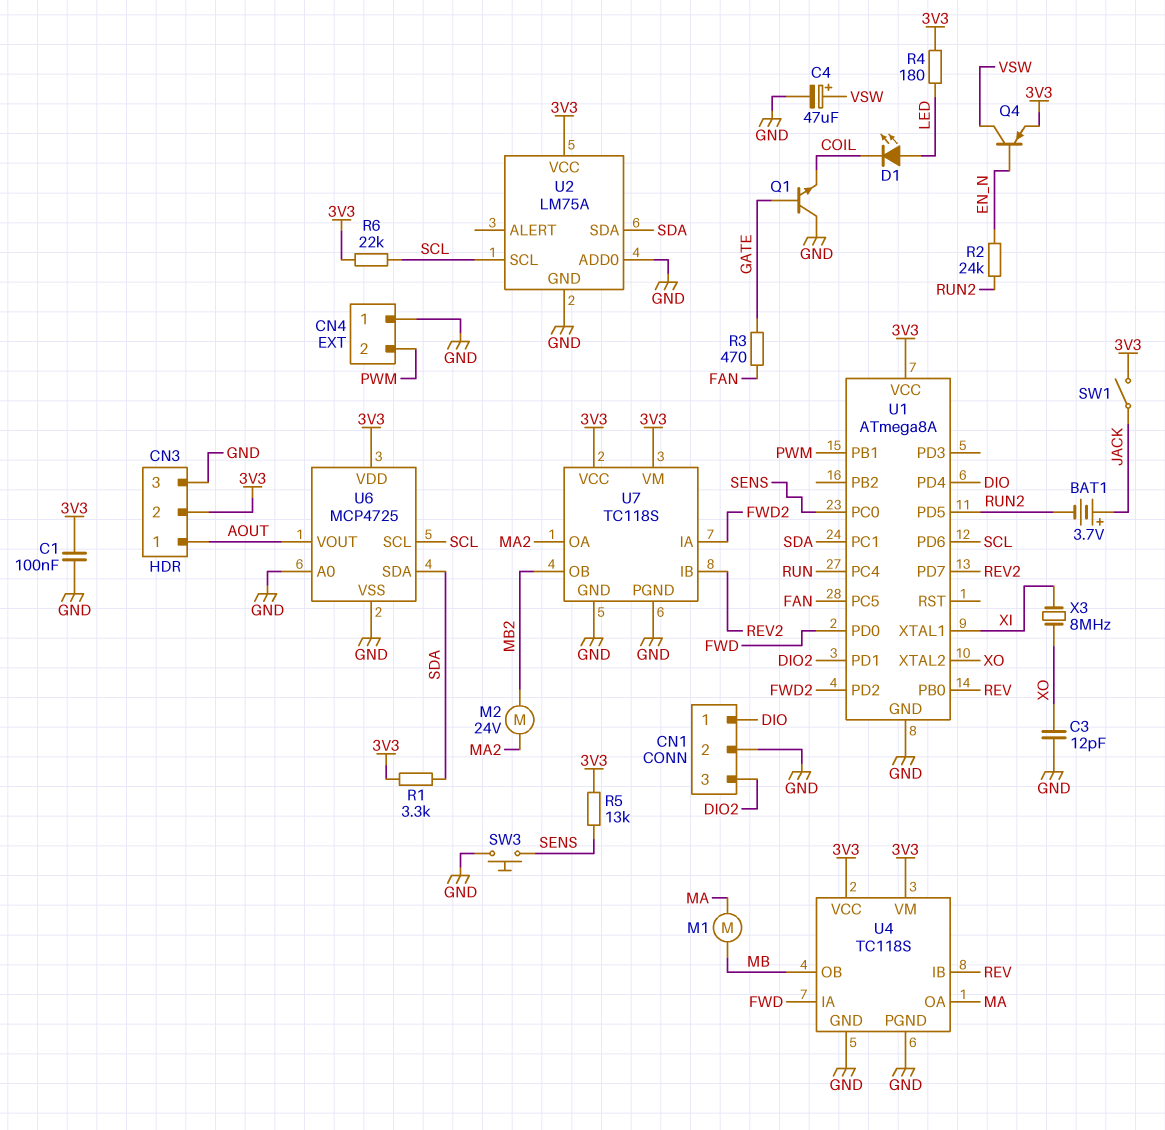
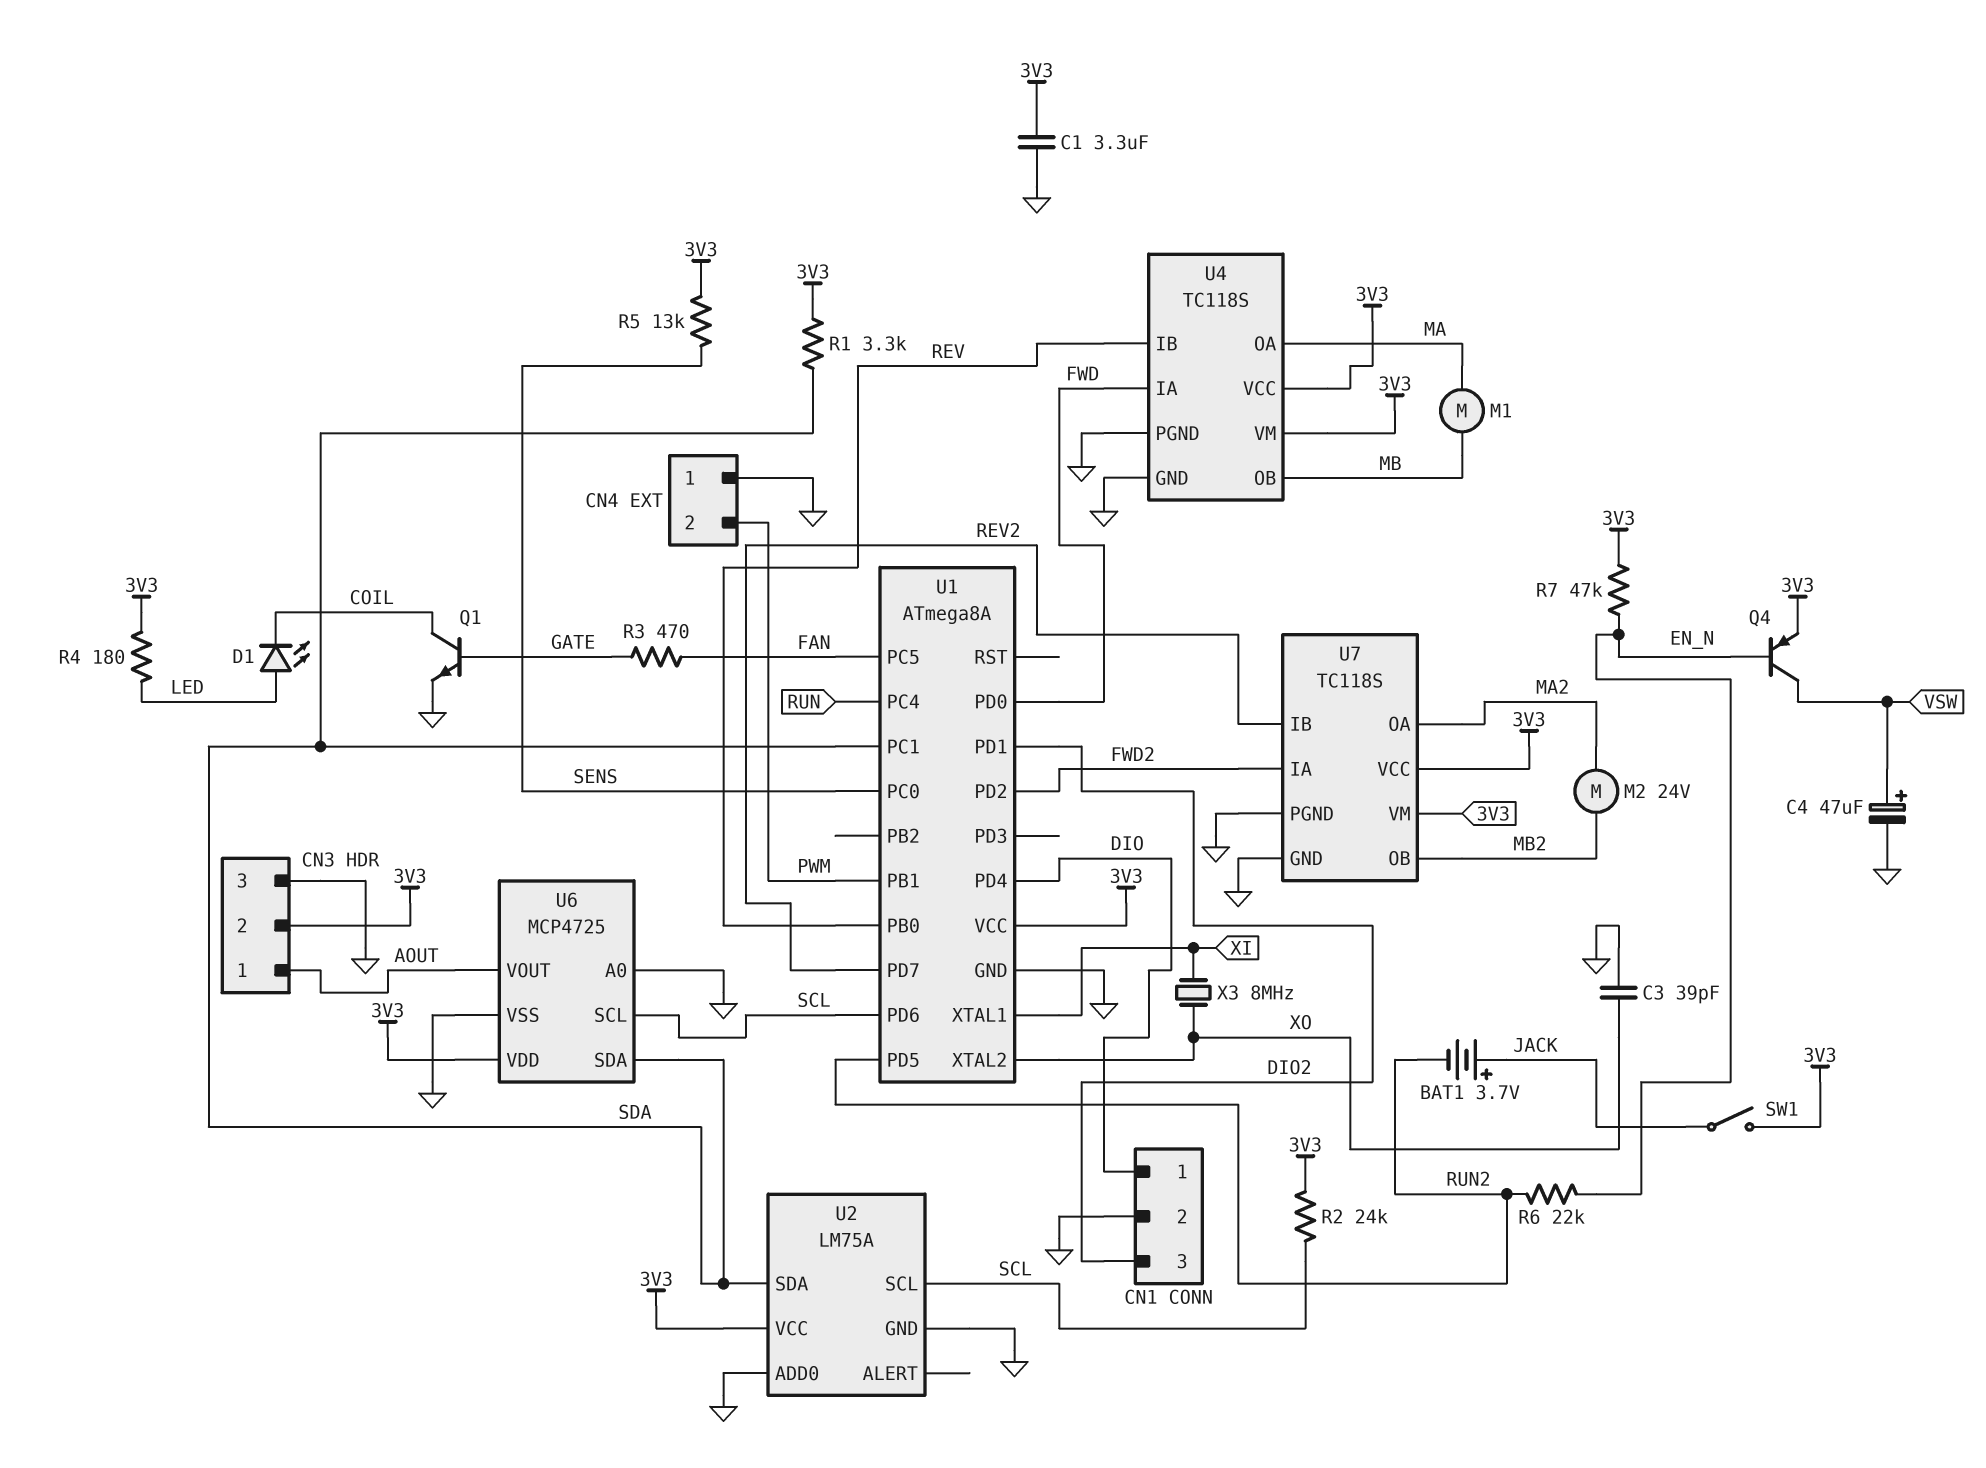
C1: 100nF (3V3, GND) -> 3.3uF (3V3, GND)
C3: 12pF (GND, XO) -> 39pF (GND, XO)
Q1: NPN (B GATE, C GND, E COIL) -> NPN (B GATE, C COIL, E GND)
R2: 24k (EN_N, RUN2) -> 24k (3V3, SCL)
R6: 22k (3V3, SCL) -> 22k (EN_N, RUN2)
R7: none -> 47k (3V3, EN_N)
SW3: button (GND, SENS) -> none

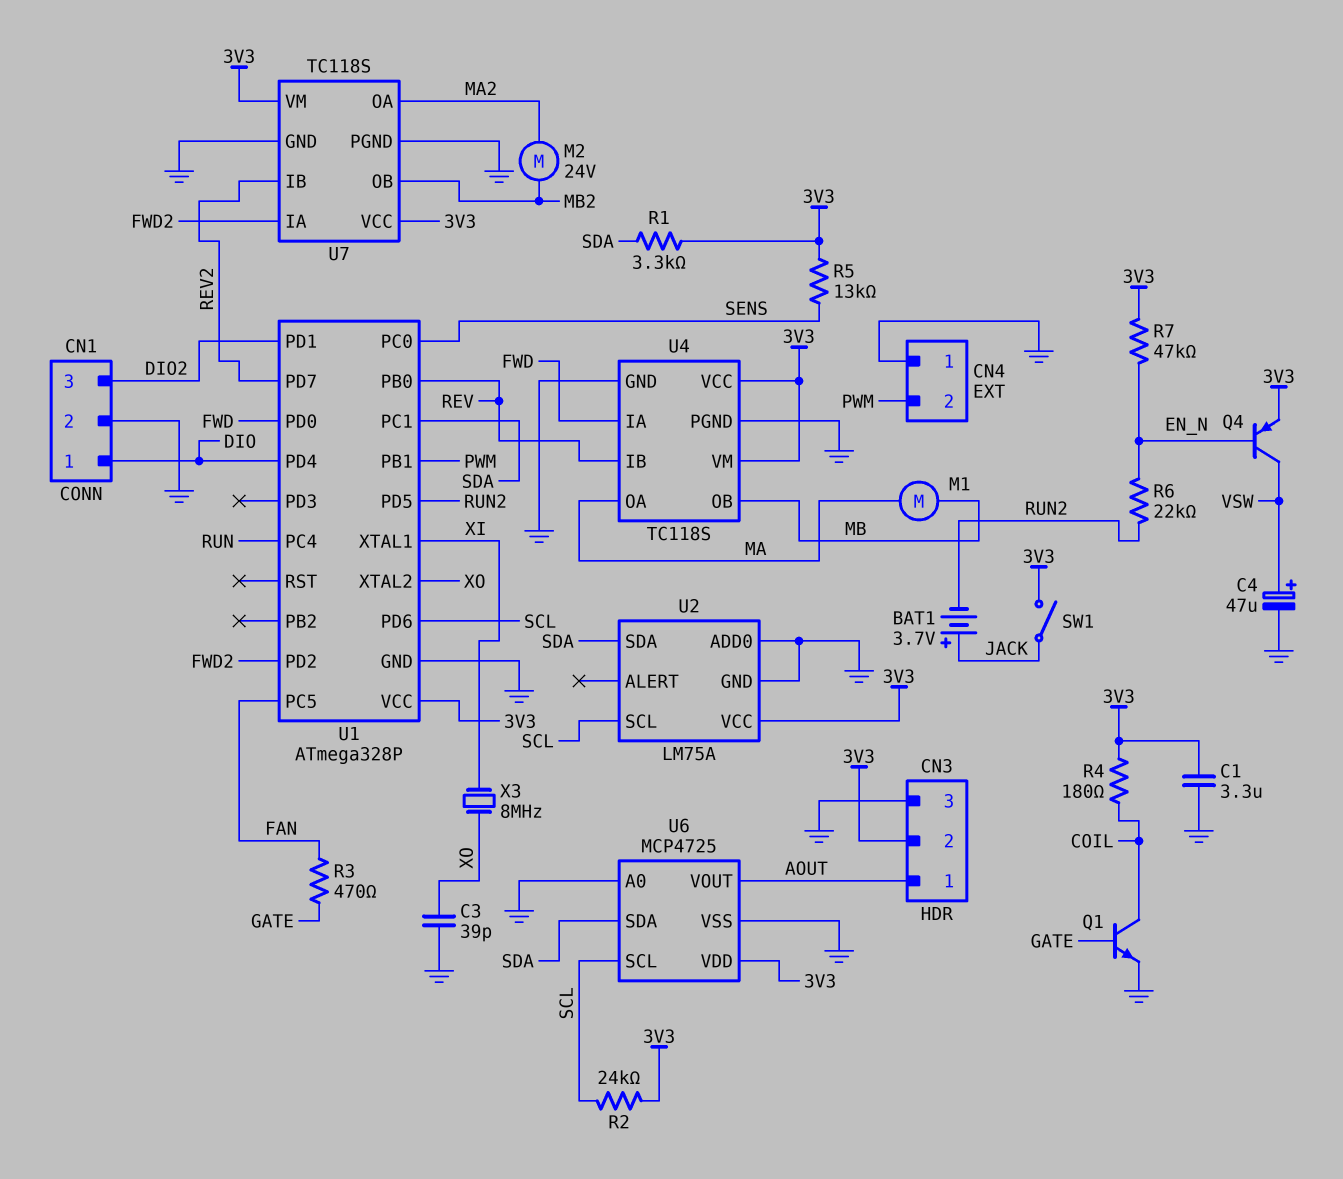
D1: LED (A LED, K COIL) -> none
R4: 180 (3V3, LED) -> 180 (3V3, COIL)
U1: ATmega8A -> ATmega328P

